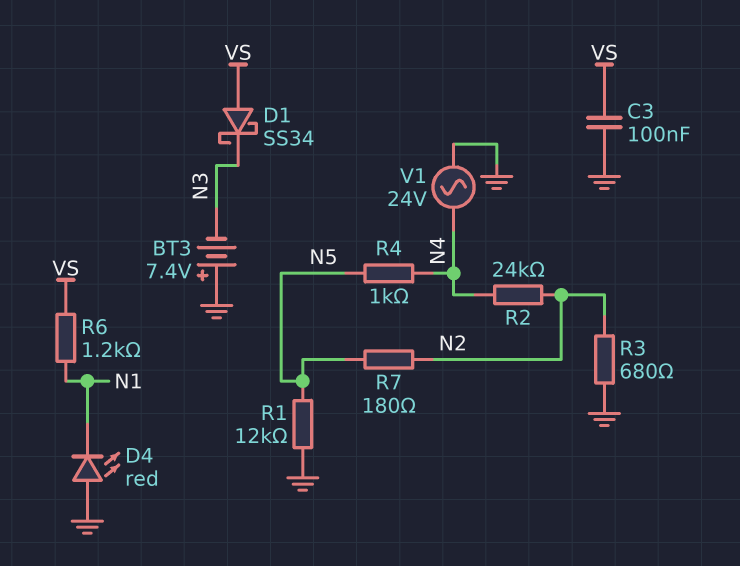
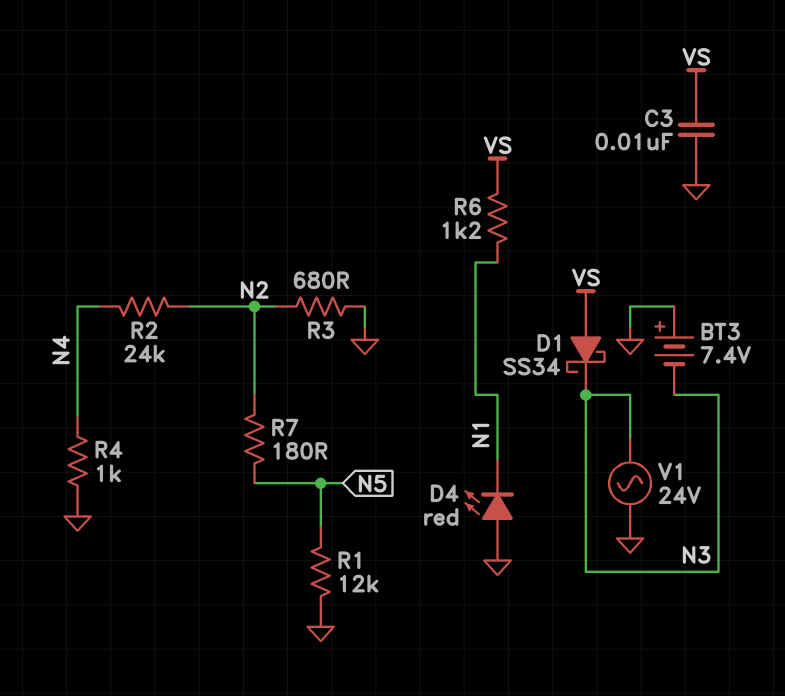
C3: 100nF (GND, VS) -> 10nF (GND, VS)
R4: 1k (N4, N5) -> 1k (GND, N4)
V1: AC 24V (GND, N4) -> AC 24V (GND, N3)

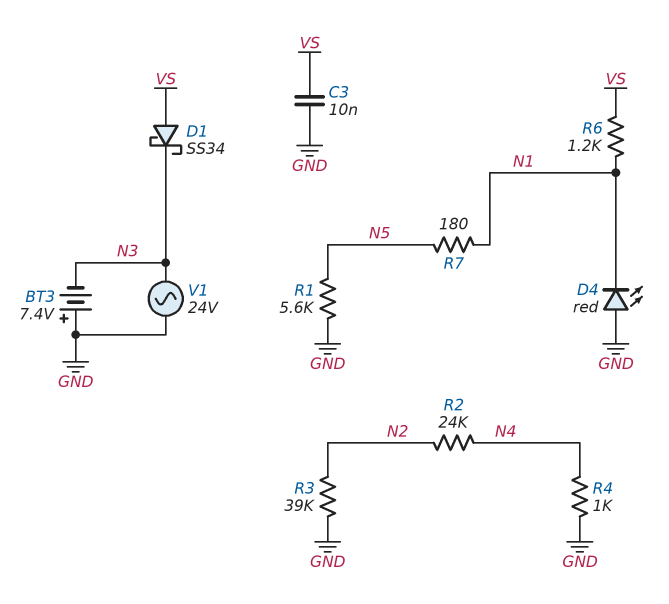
R1: 12k (GND, N5) -> 5.6k (GND, N5)
R3: 680 (GND, N2) -> 39k (GND, N2)
R7: 180 (N2, N5) -> 180 (N1, N5)

